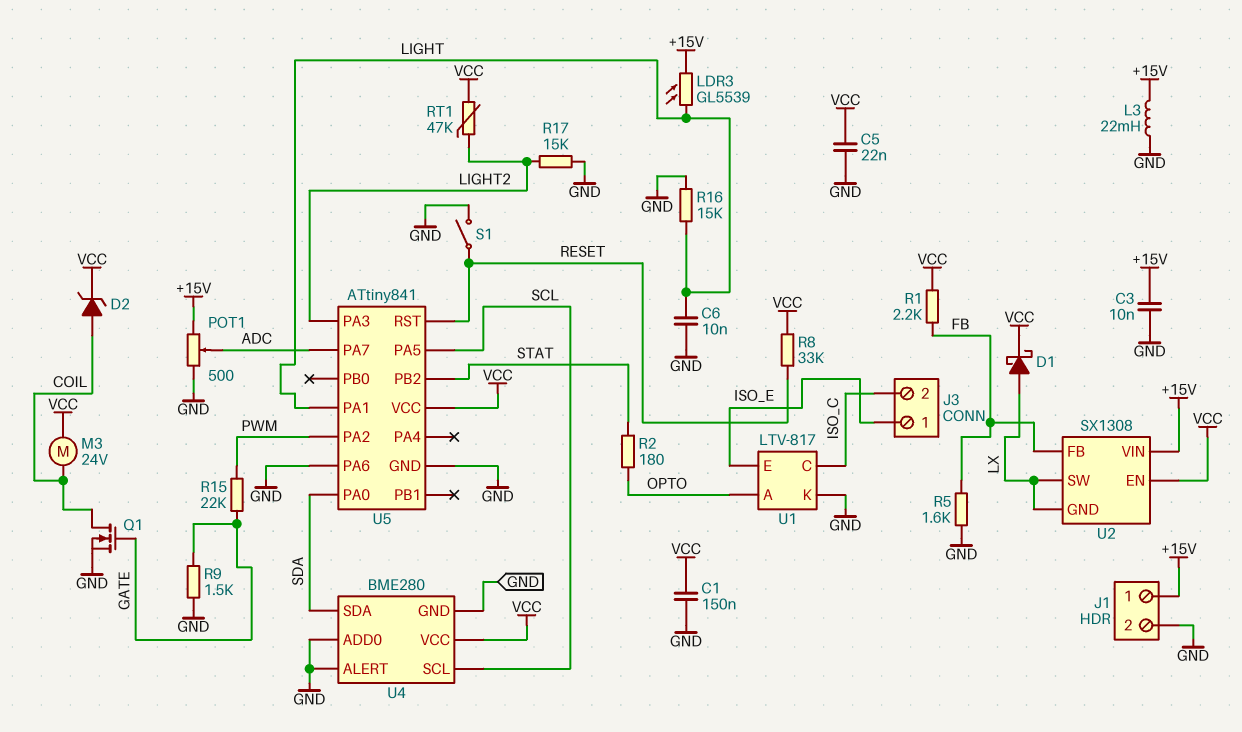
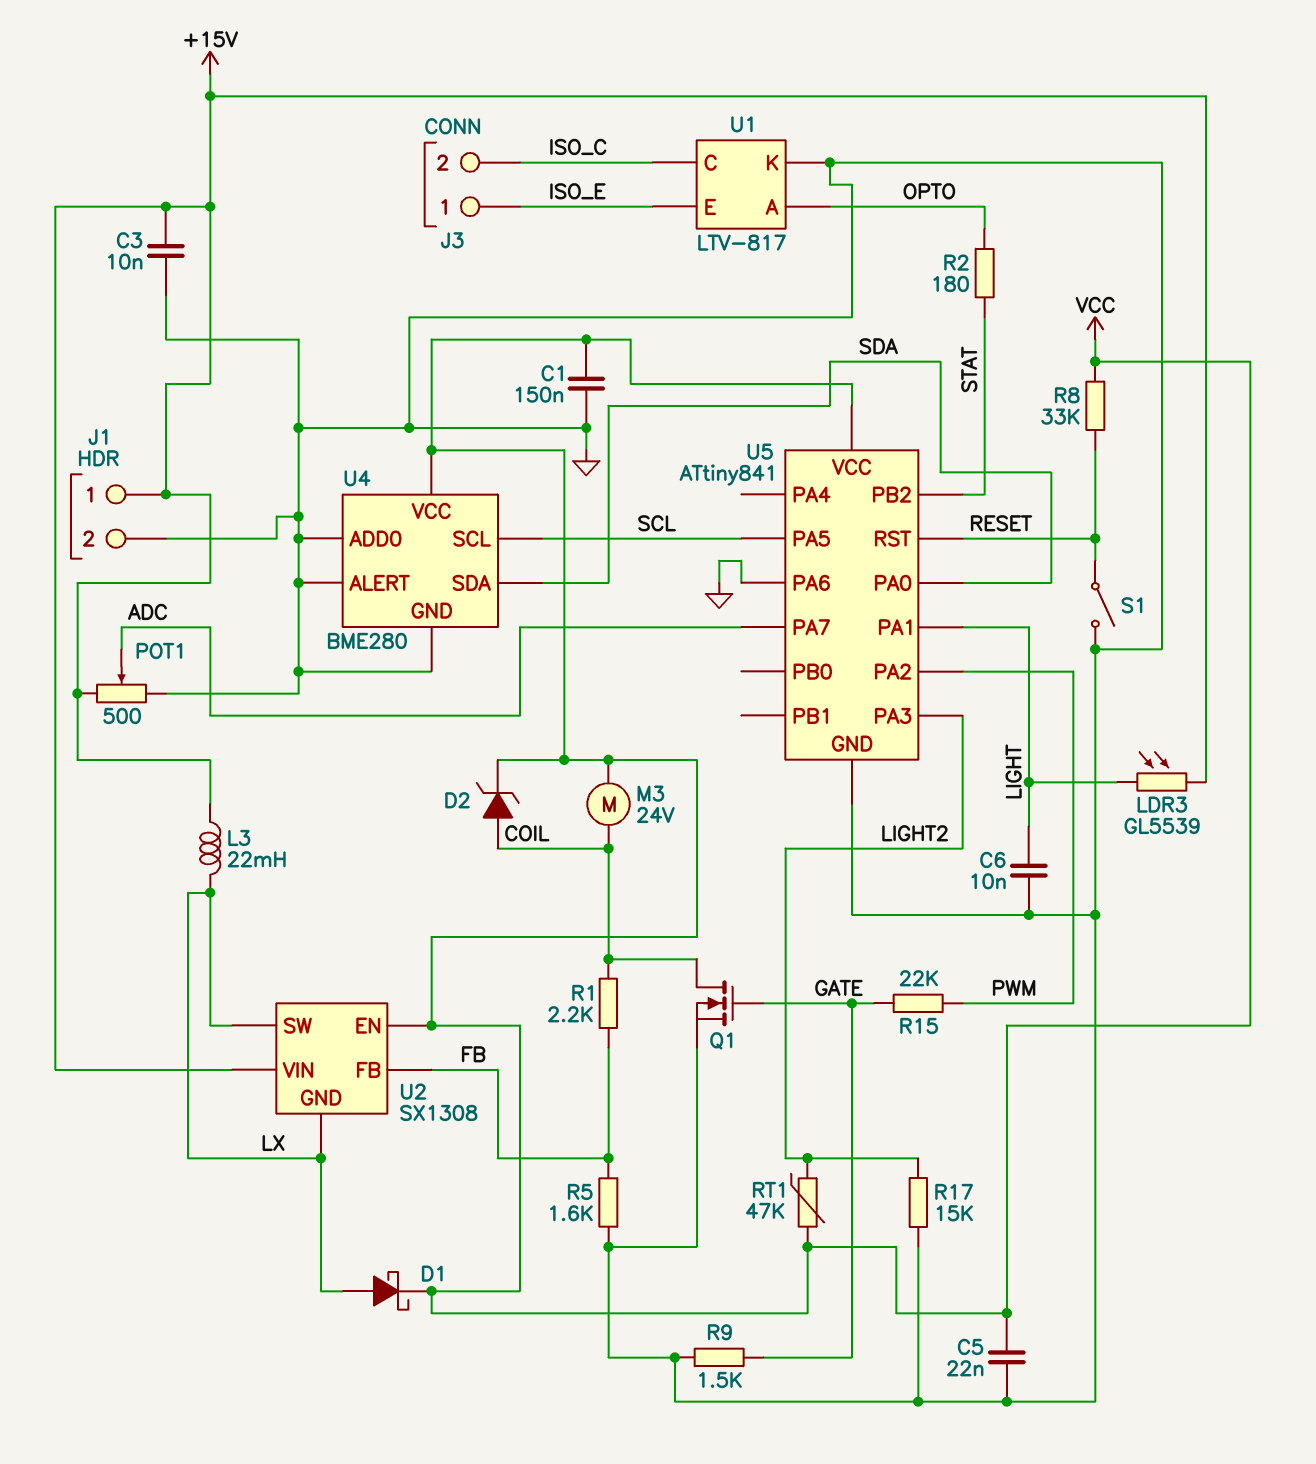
L3: 22mH (+15V, GND) -> 22mH (+15V, LX)
R1: 2.2k (FB, VCC) -> 2.2k (COIL, FB)
R16: 15k (GND, LIGHT) -> none

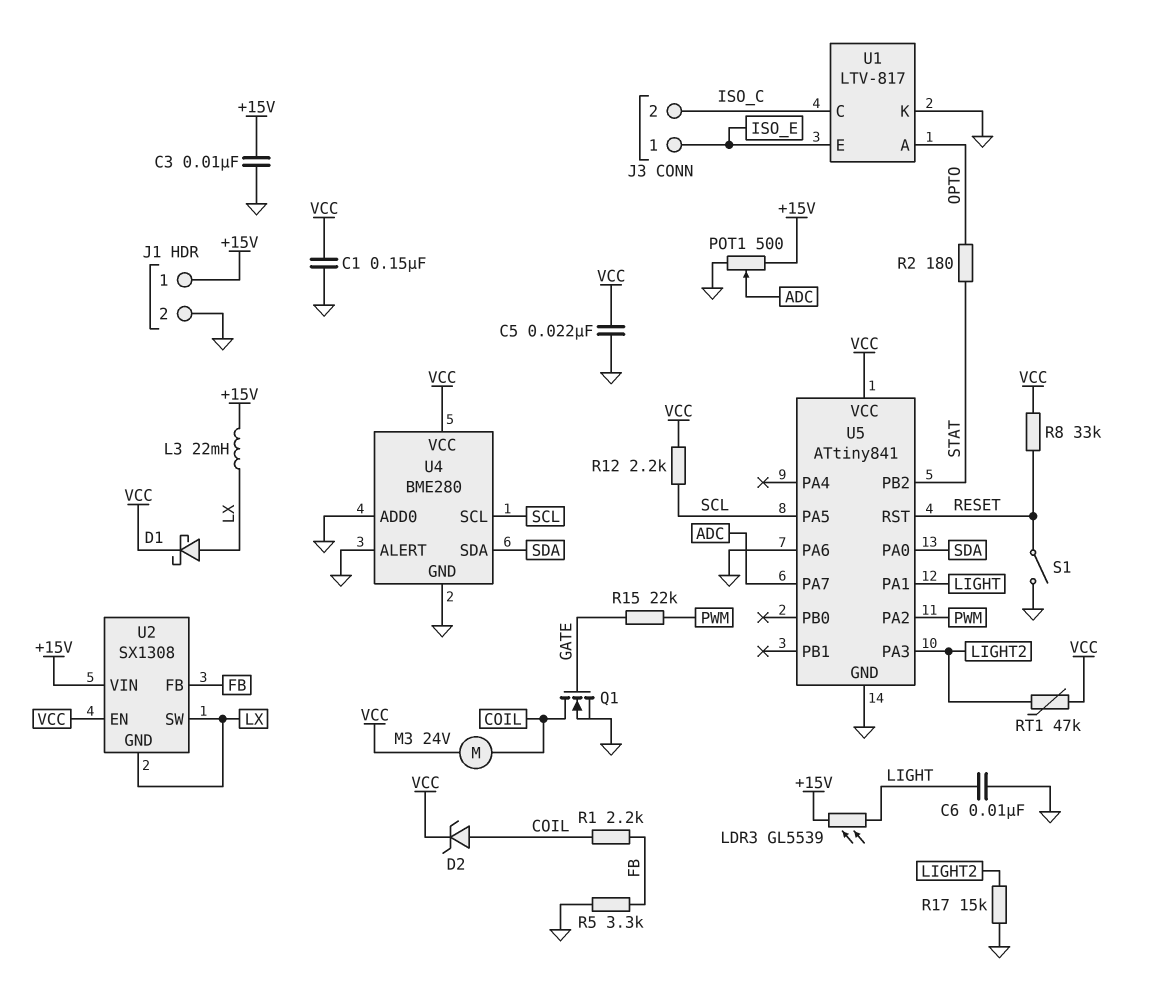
R5: 1.6k (FB, GND) -> 3.3k (FB, GND)
R9: 1.5k (GATE, GND) -> none
R12: none -> 2.2k (SCL, VCC)

